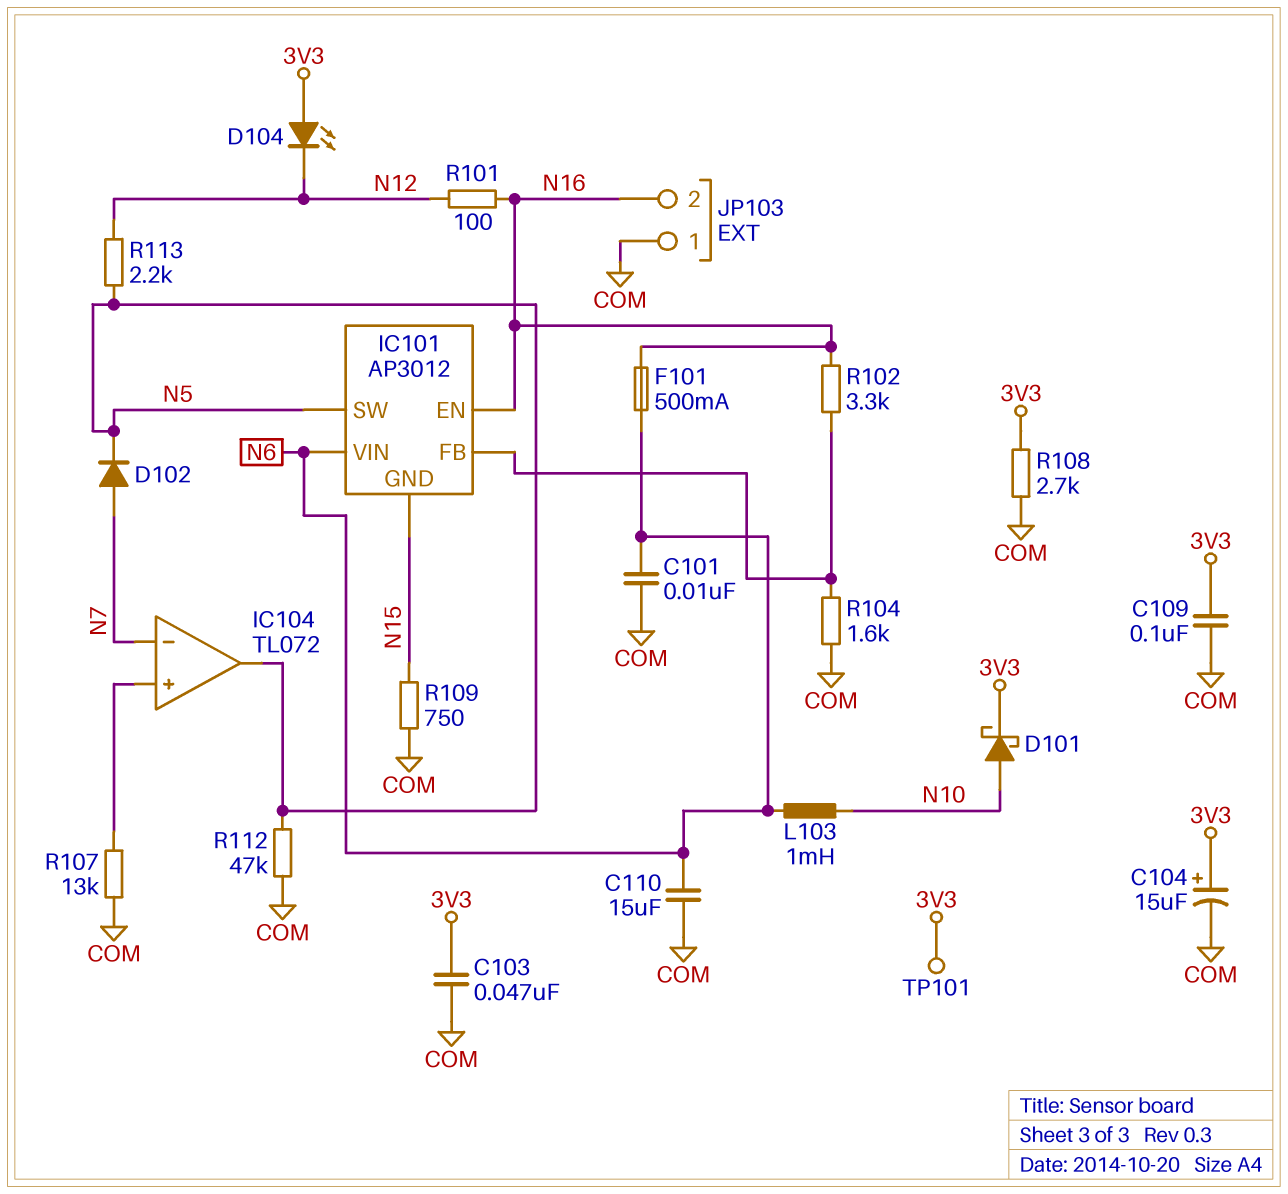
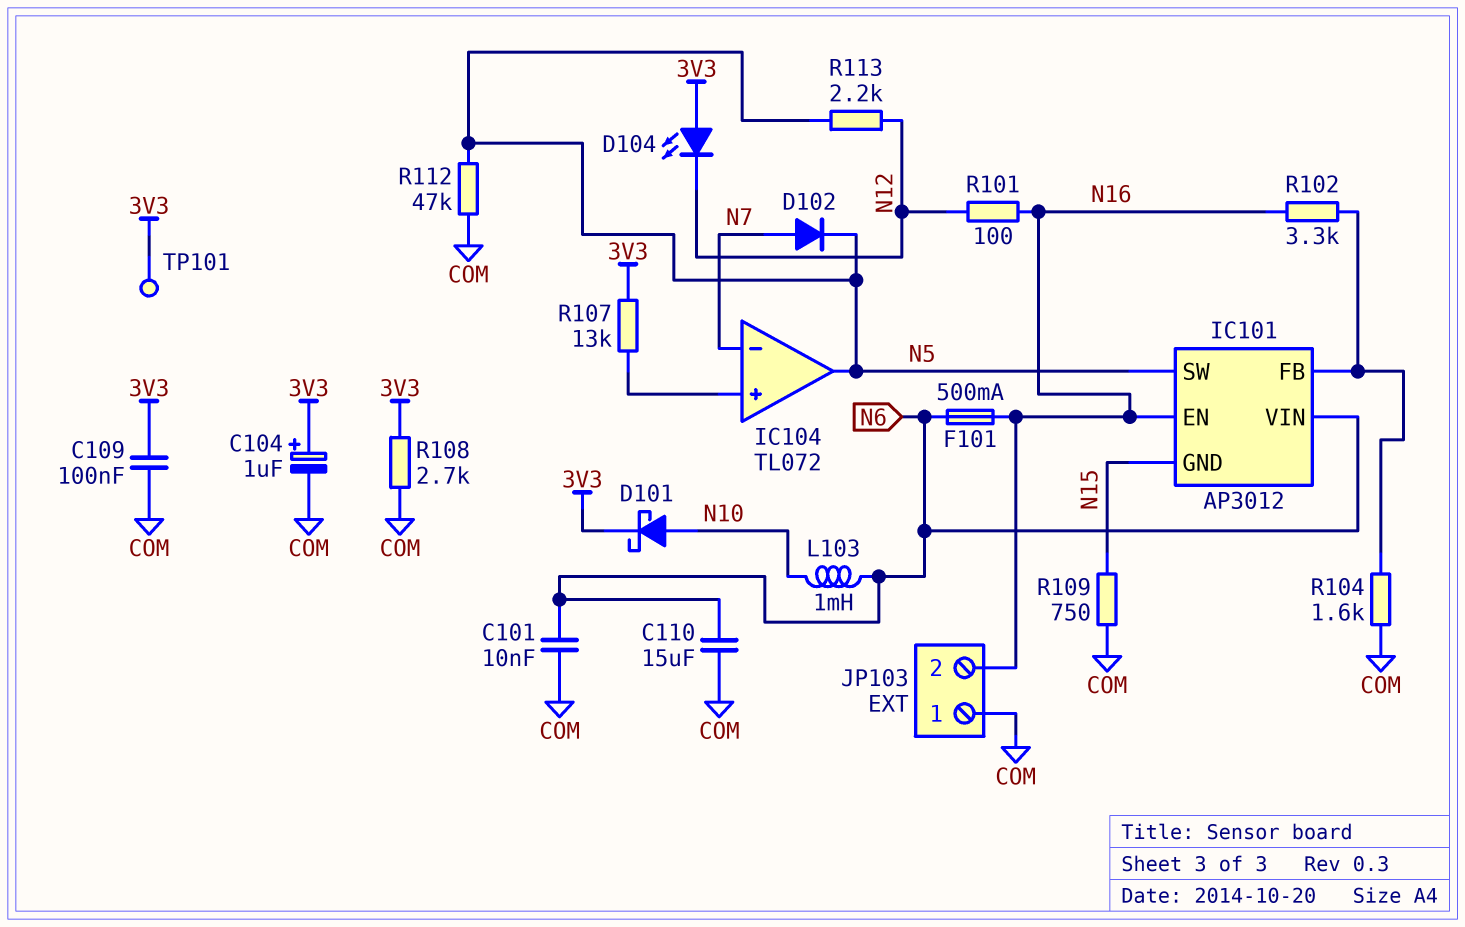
C103: 47nF (3V3, COM) -> none
C104: 15uF (plus 3V3, minus COM) -> 1uF (plus 3V3, minus COM)
R107: 13k (COM, IC104/in+) -> 13k (3V3, IC104/in+)

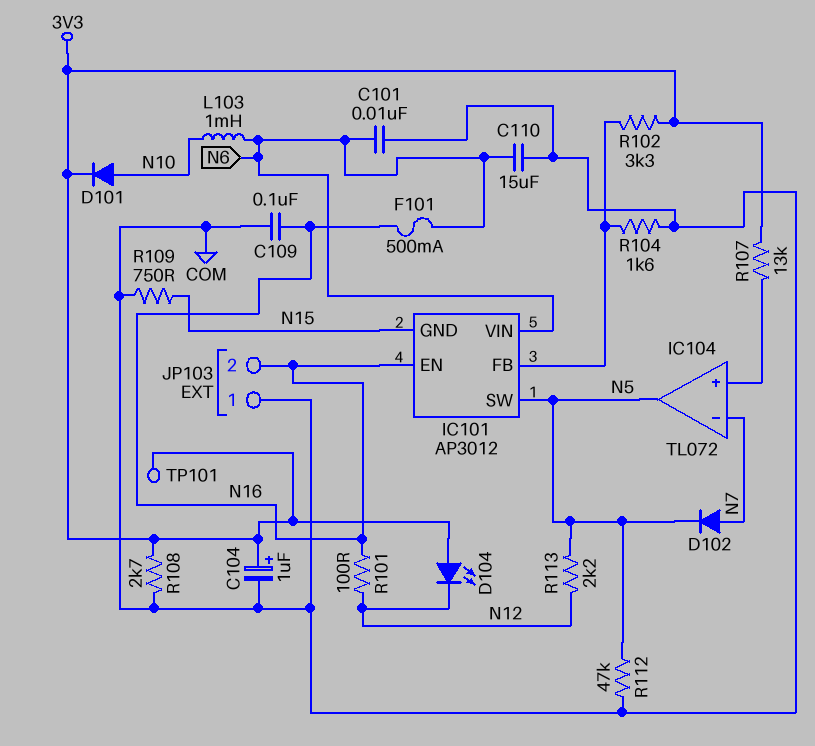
C109: 100nF (3V3, COM) -> 100nF (COM, N16)
D101: schottky (A N10, K 3V3) -> diode (A N10, K 3V3)
R102: 3.3k (IC101/FB, N16) -> 3.3k (3V3, IC101/FB)

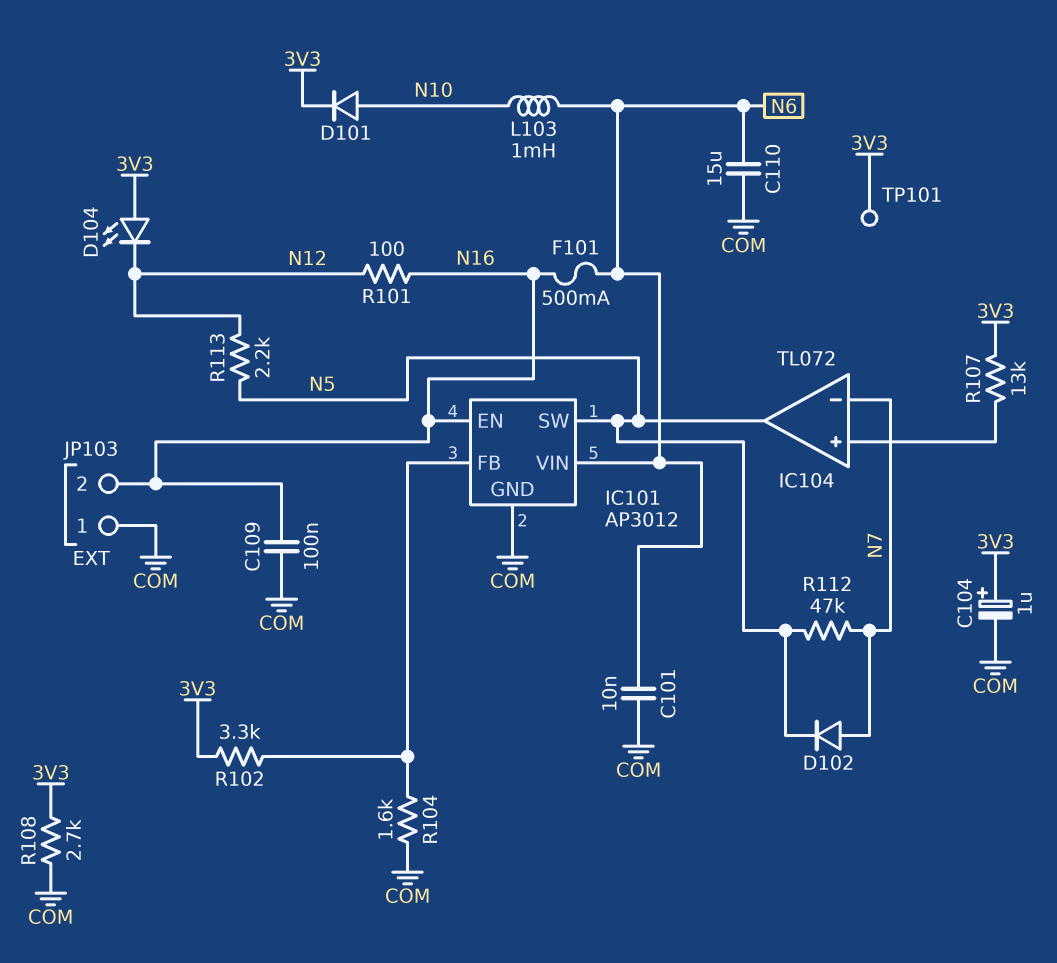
IC101 pin GND: N15 -> COM
R109: 750 (COM, N15) -> none
R112: 47k (COM, N5) -> 47k (N5, N7)

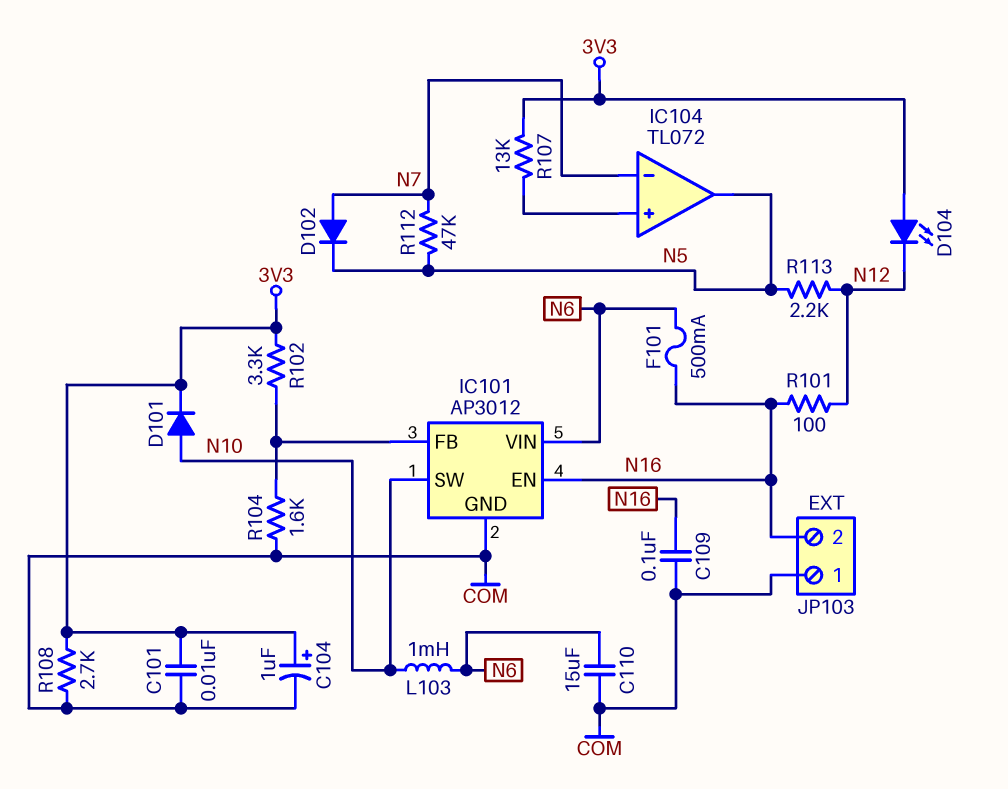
C101: 10nF (COM, N6) -> 10nF (3V3, COM)
IC101 pin SW: N5 -> N10
TP101: test point (3V3) -> none

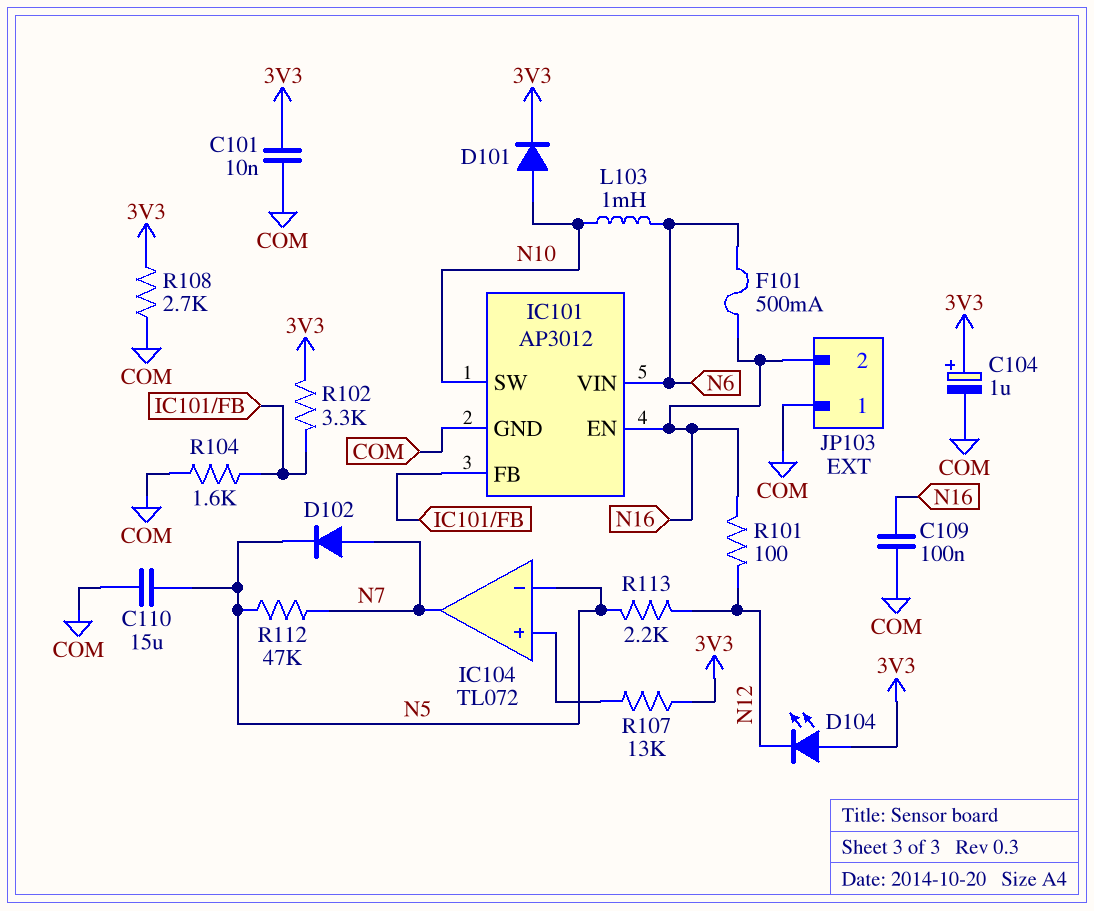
C110: 15uF (COM, N6) -> 15uF (COM, N5)
IC104 pin in-: N7 -> N5
IC104 pin out: N5 -> N7

